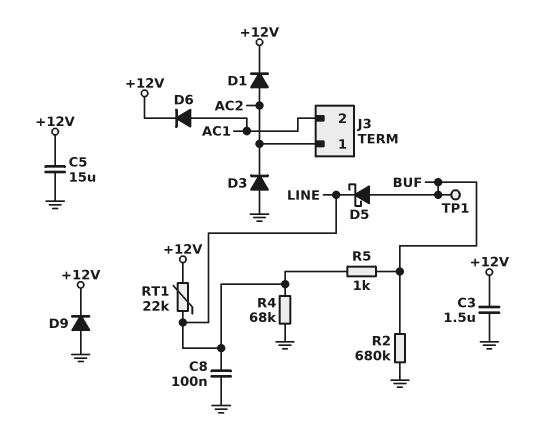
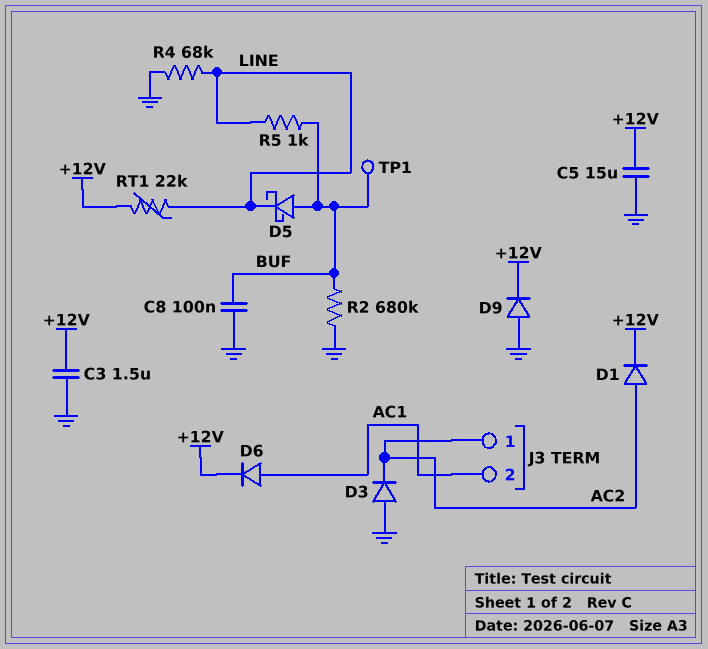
C8: 100nF (GND, LINE) -> 100nF (BUF, GND)

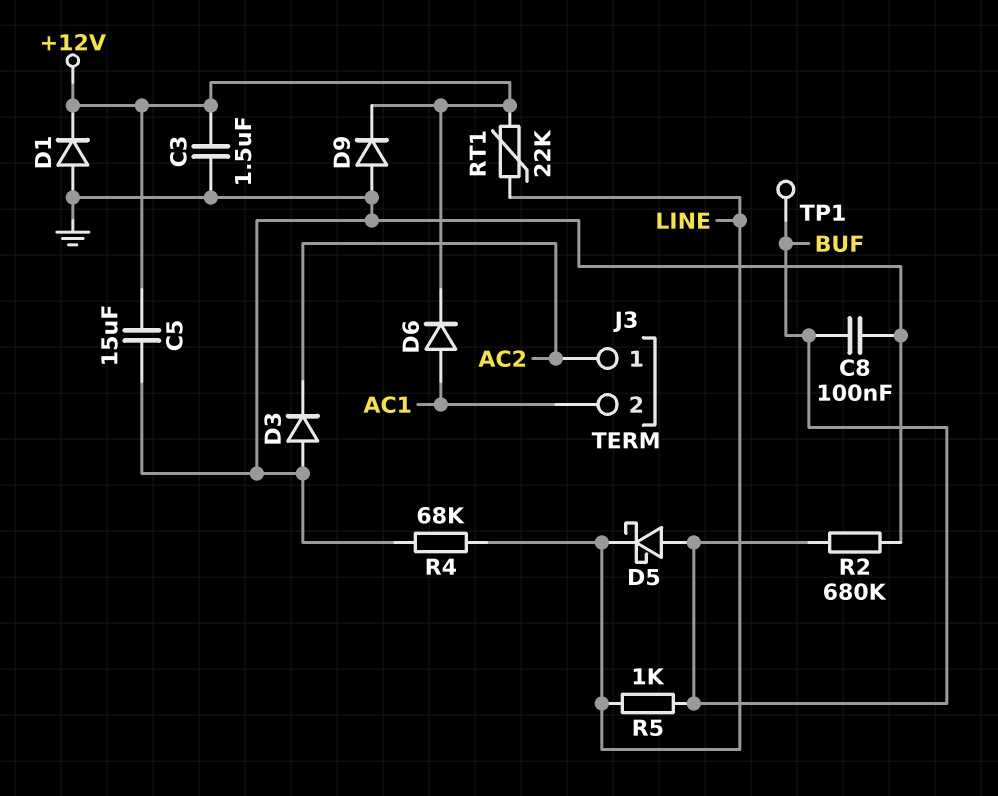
D1: diode (A AC2, K +12V) -> diode (A GND, K +12V)

